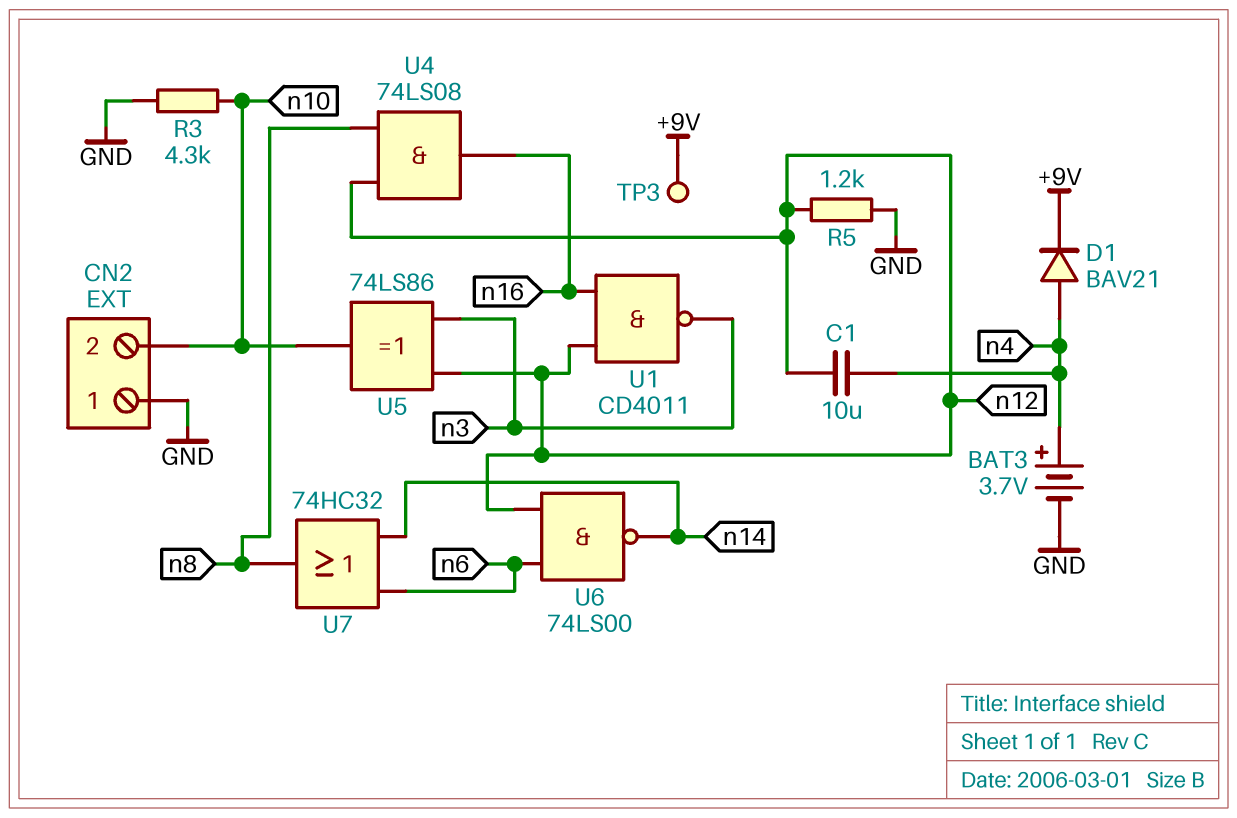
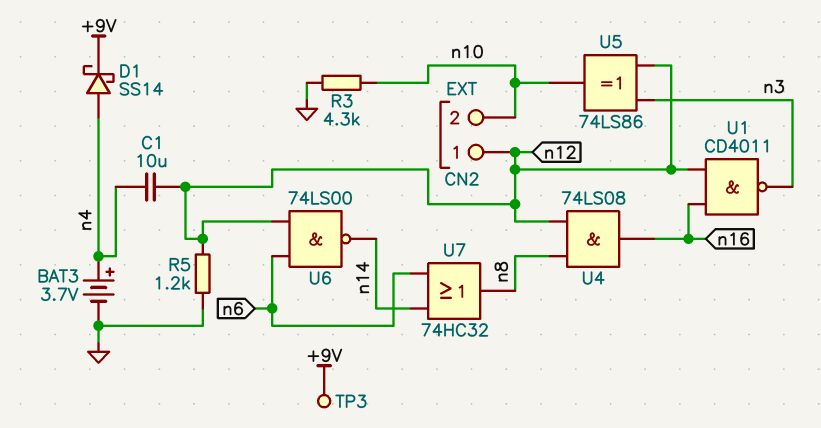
CN2 pin 1: GND -> n12
D1: diode BAV21 (A n4, K +9V) -> schottky SS14 (A n4, K +9V)

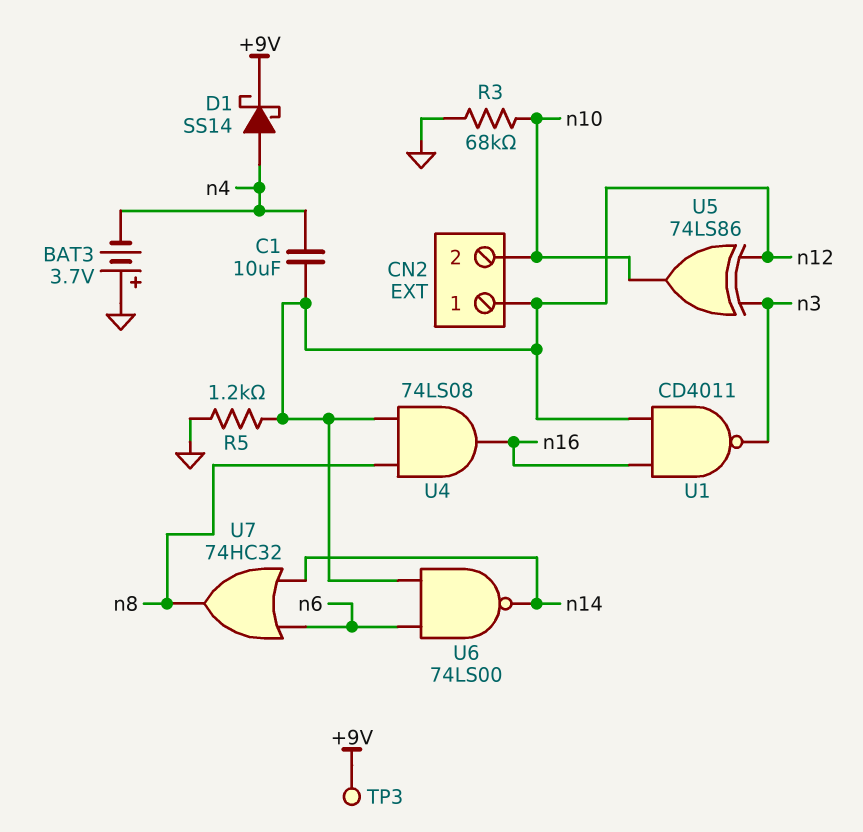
BAT3: 3.7V (plus n4, minus GND) -> 3.7V (plus GND, minus n4)
R3: 4.3k (GND, n10) -> 68k (GND, n10)

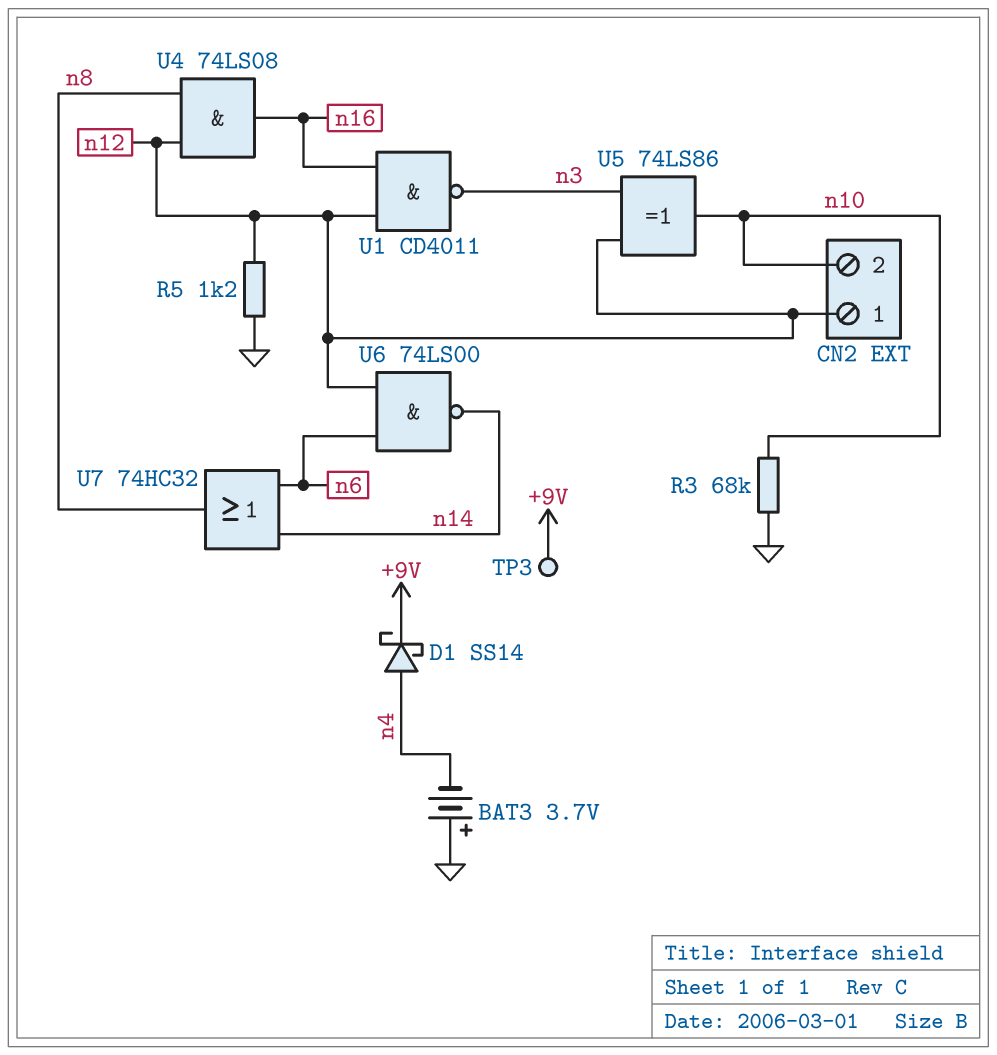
C1: 10uF (n4, n12) -> none

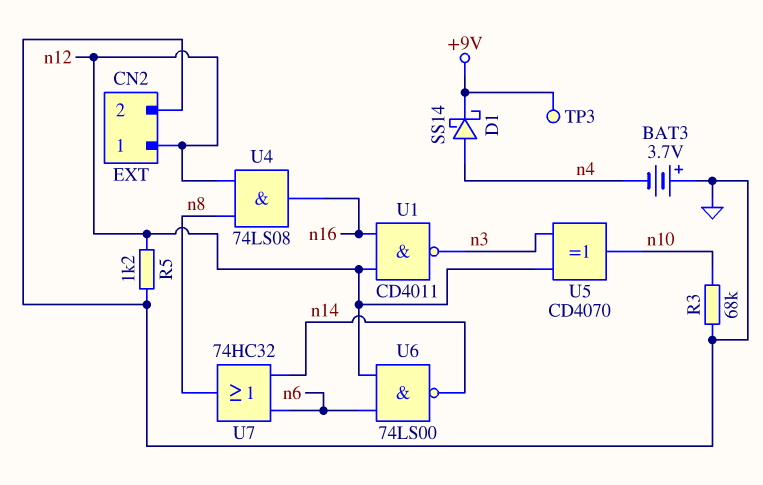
CN2 pin 2: n10 -> GND
U5: XOR 74LS86 (in n3, in n12, out n10) -> XOR CD4070 (in n3, in n12, out n10)

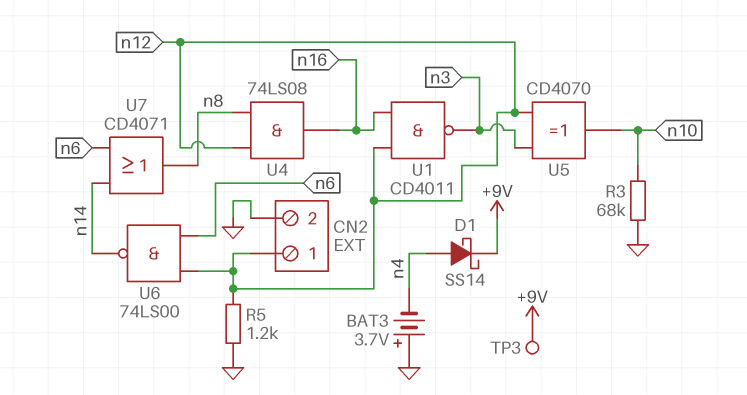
U7: OR 74HC32 (in n6, in n14, out n8) -> OR CD4071 (in n6, in n14, out n8)

